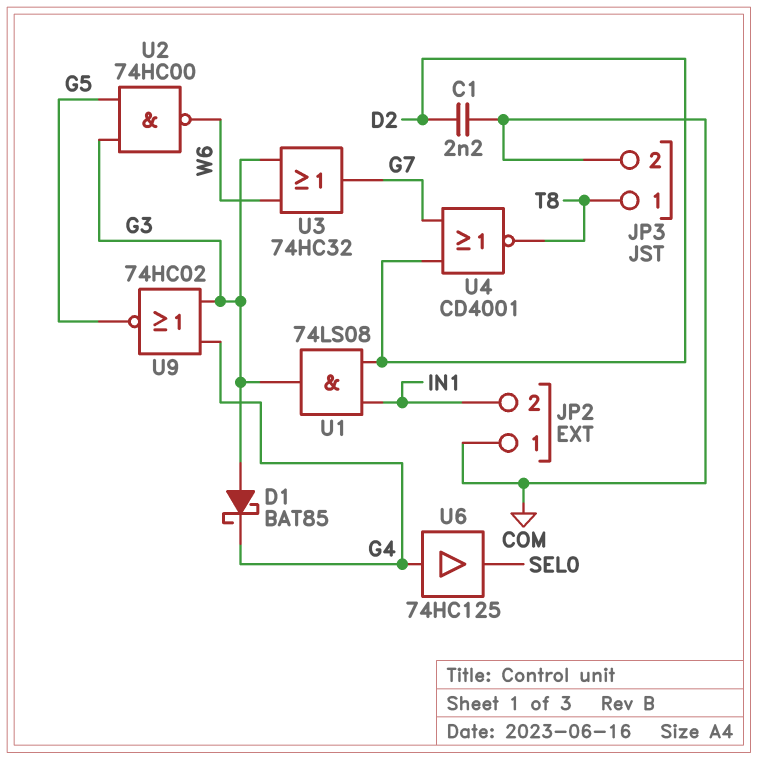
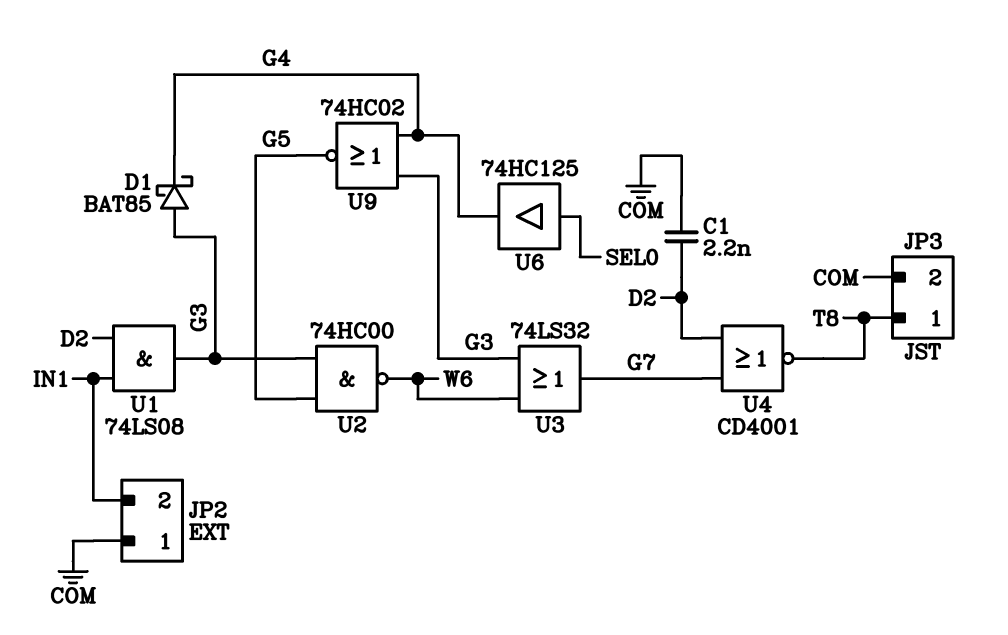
U3: OR 74HC32 (in G3, in W6, out G7) -> OR 74LS32 (in G3, in W6, out G7)
U6: buffer 74HC125 (in G4, out SEL0) -> buffer 74HC125 (in SEL0, out G4)

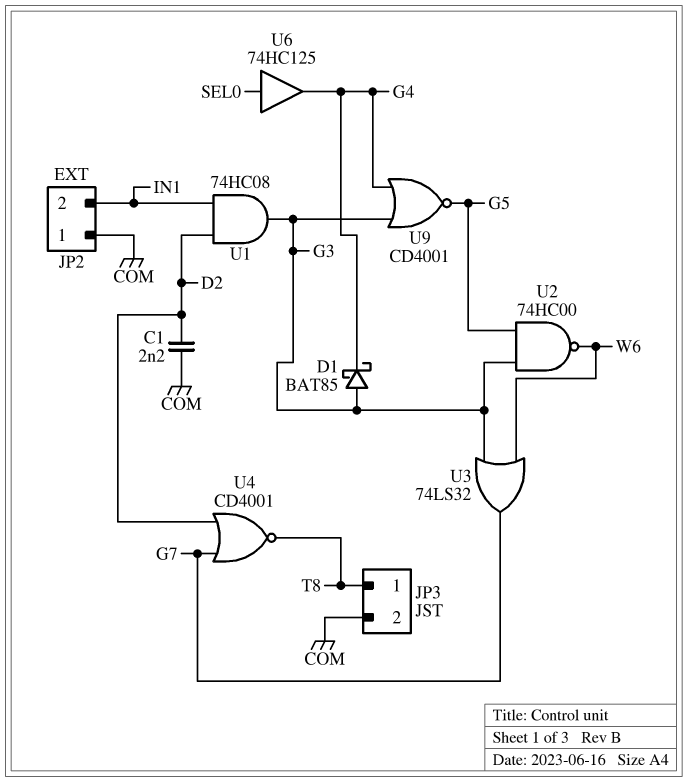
U1: AND 74LS08 (in D2, in IN1, out G3) -> AND 74HC08 (in D2, in IN1, out G3)
U9: NOR 74HC02 (in G3, in G4, out G5) -> NOR CD4001 (in G3, in G4, out G5)

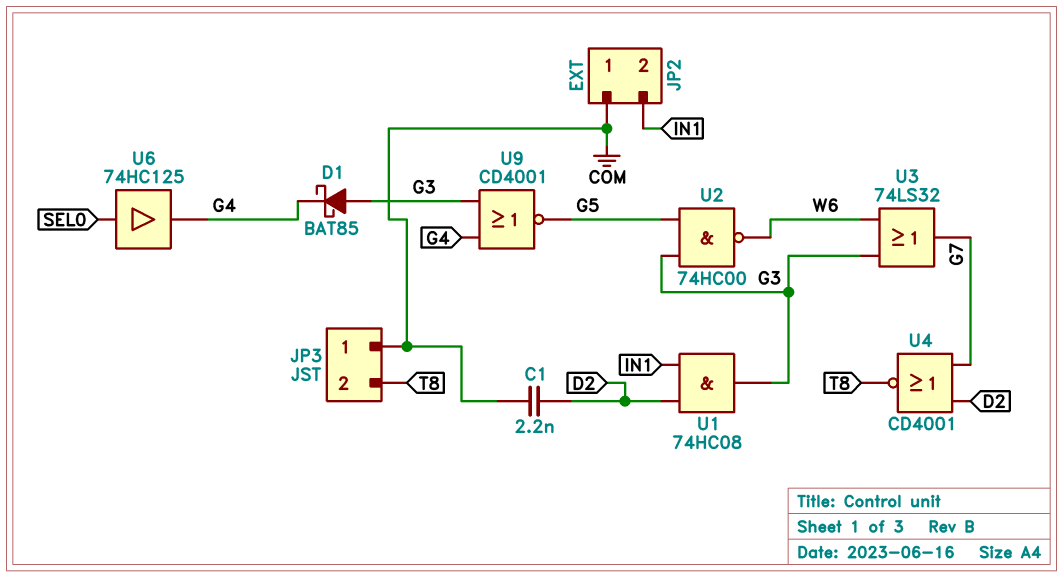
JP3 pin 1: T8 -> COM
JP3 pin 2: COM -> T8

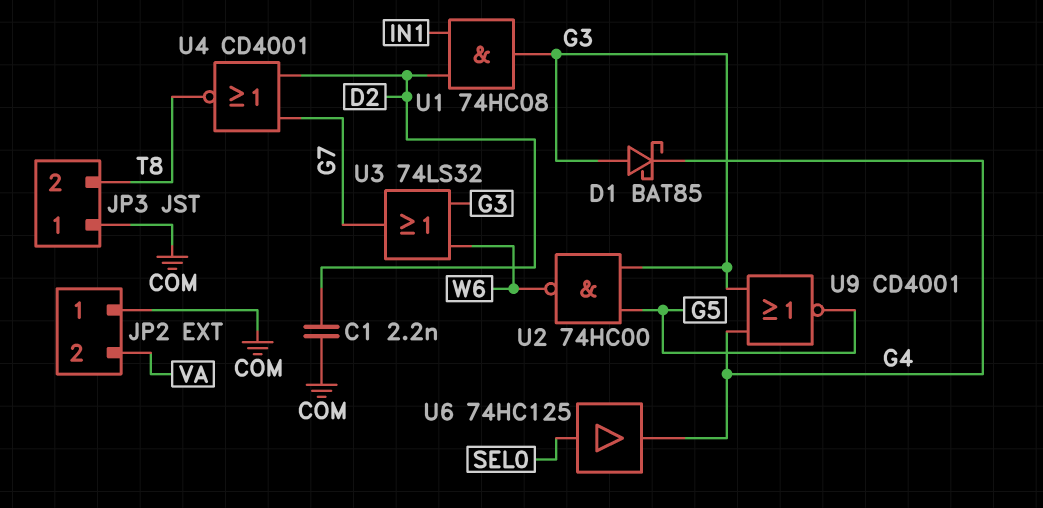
JP2 pin 2: IN1 -> VA

